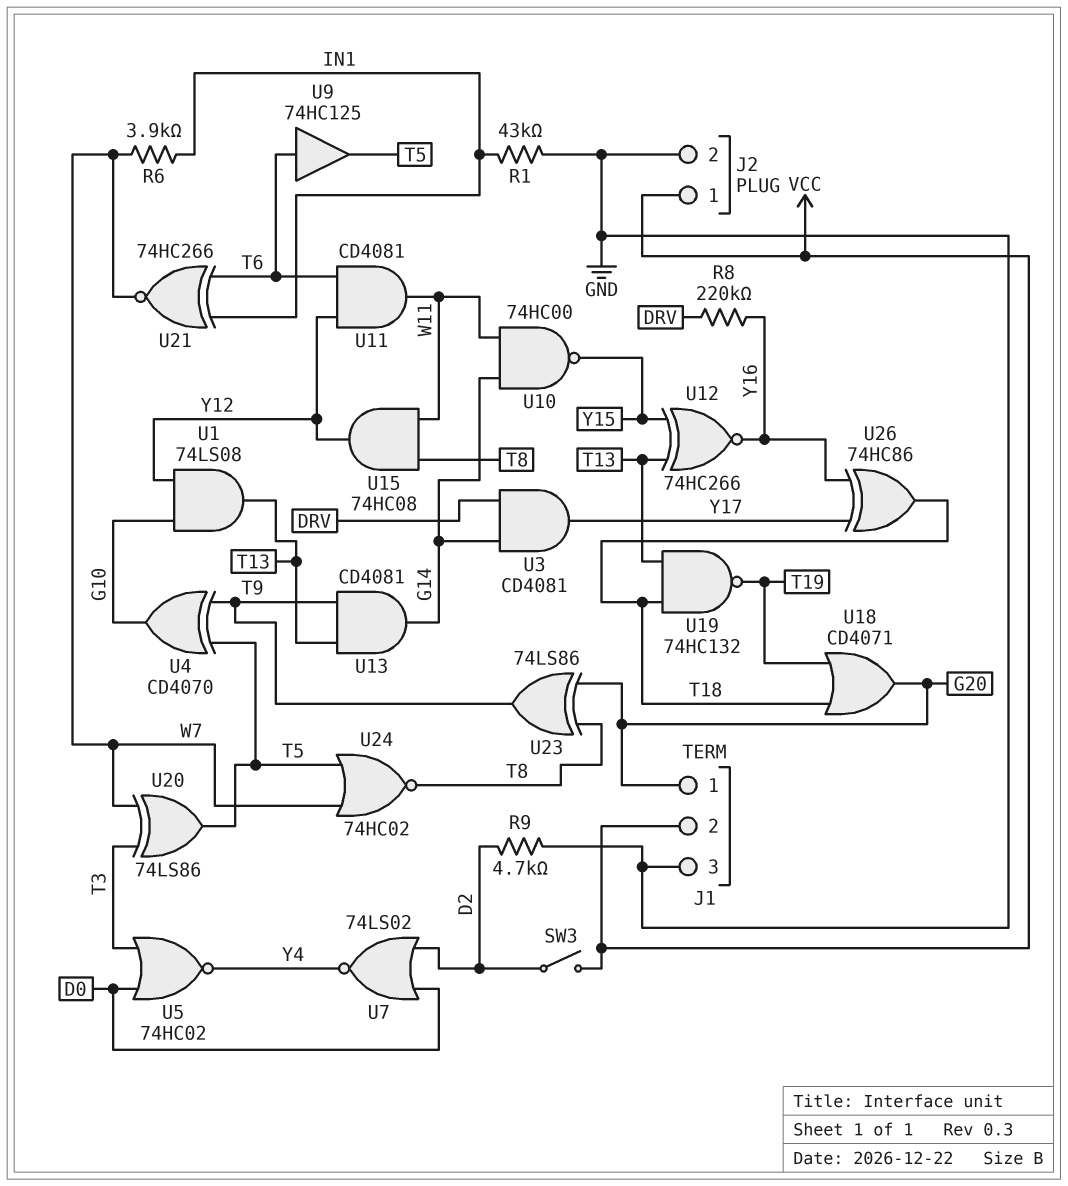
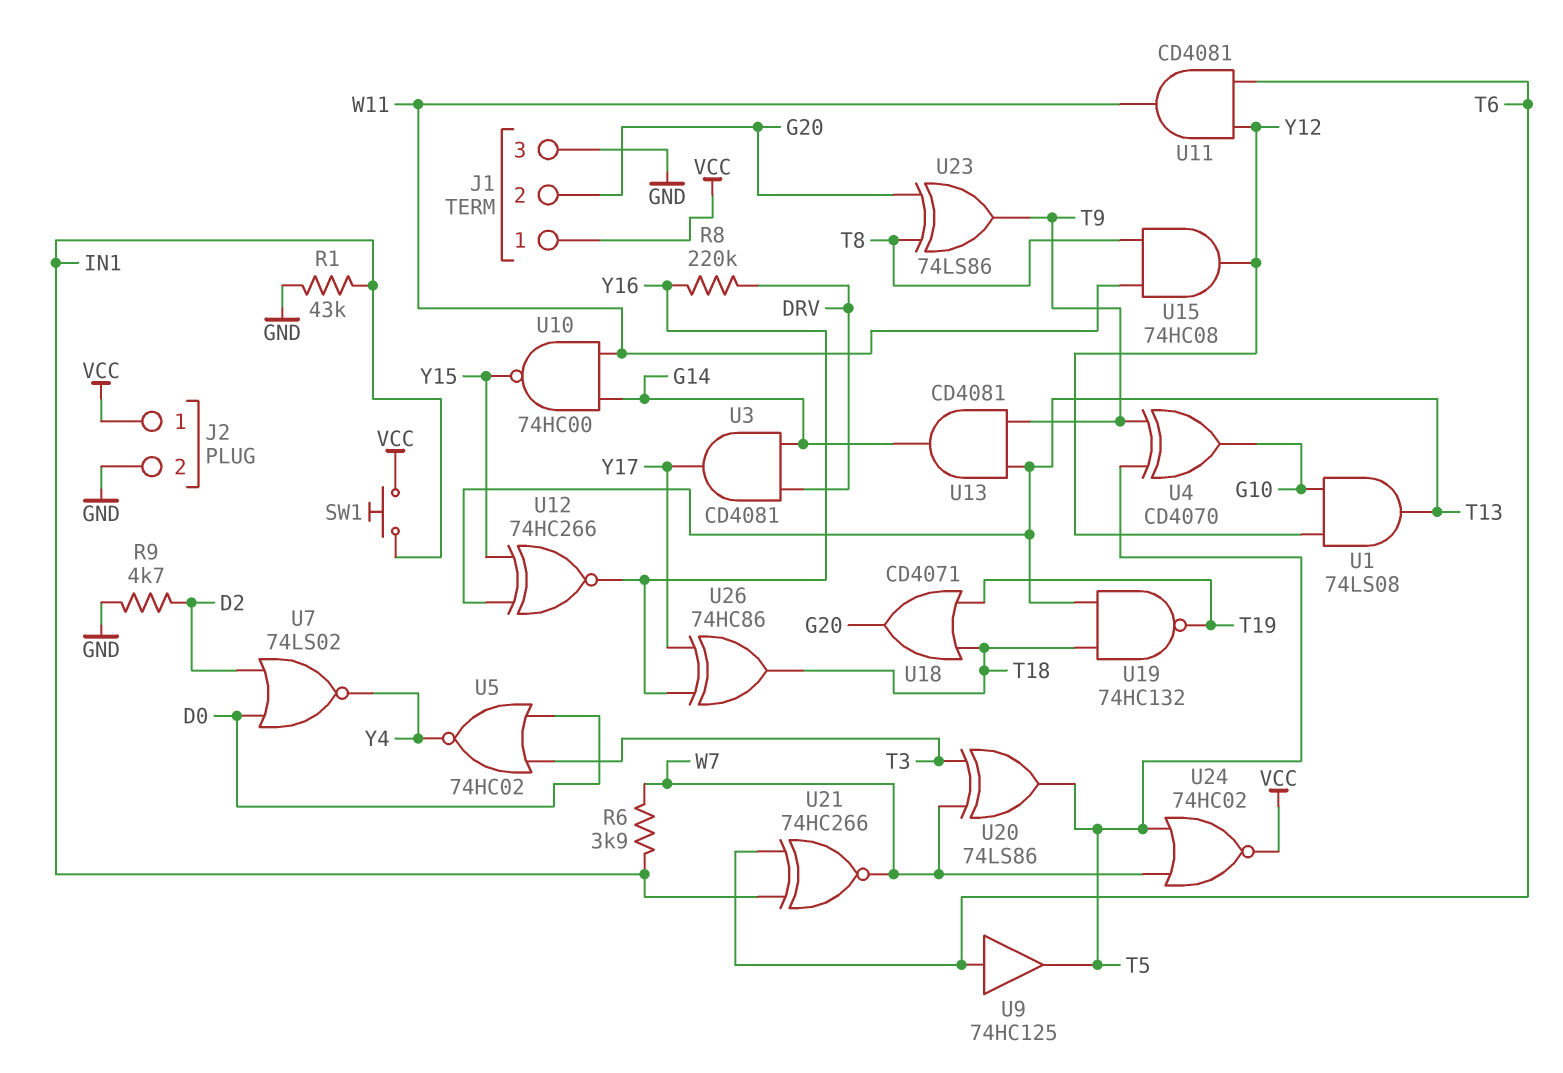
J1 pin 1: G20 -> VCC
J1 pin 2: VCC -> G20
SW1: none -> button (IN1, VCC)
SW3: switch (D2, VCC) -> none
U24: NOR 74HC02 (in T5, in W7, out T8) -> NOR 74HC02 (in T5, in W7, out VCC)

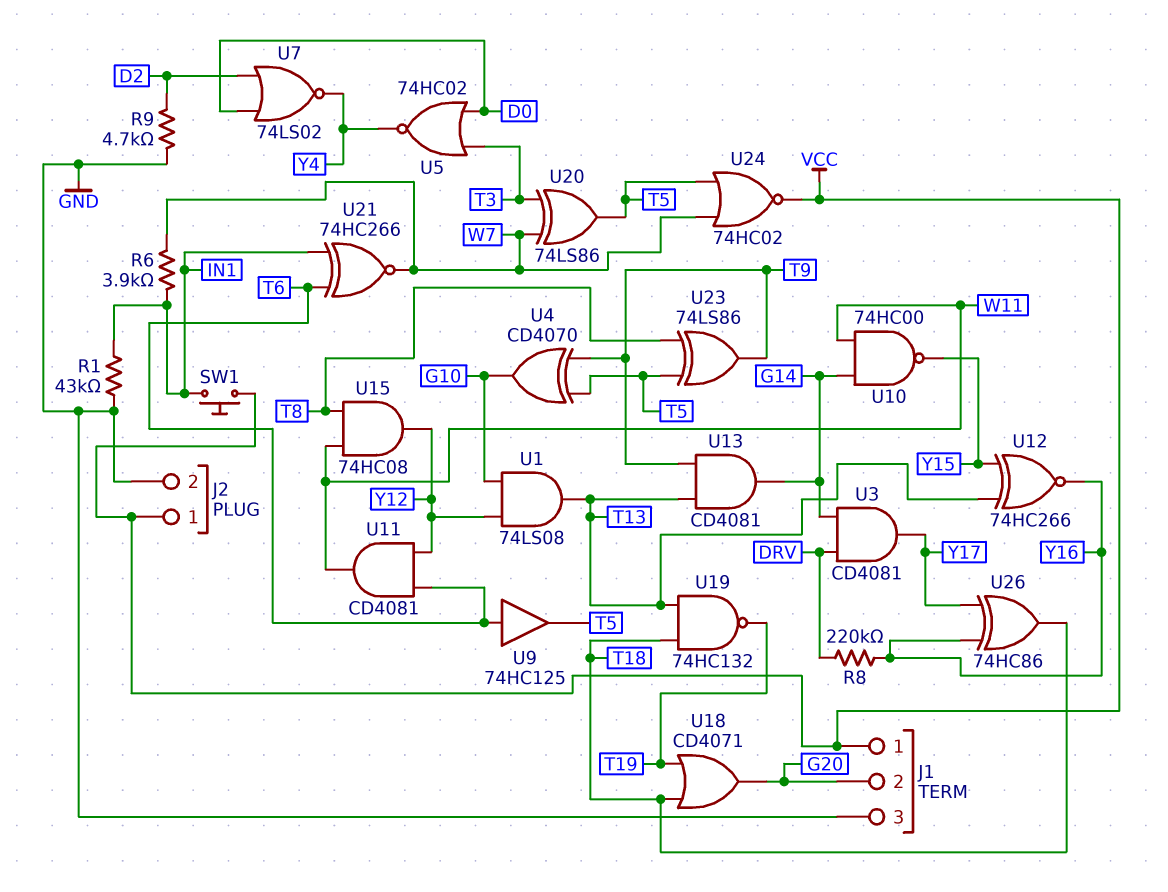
U23: XOR 74LS86 (in G20, in T8, out T9) -> XOR 74LS86 (in T5, in T8, out T9)

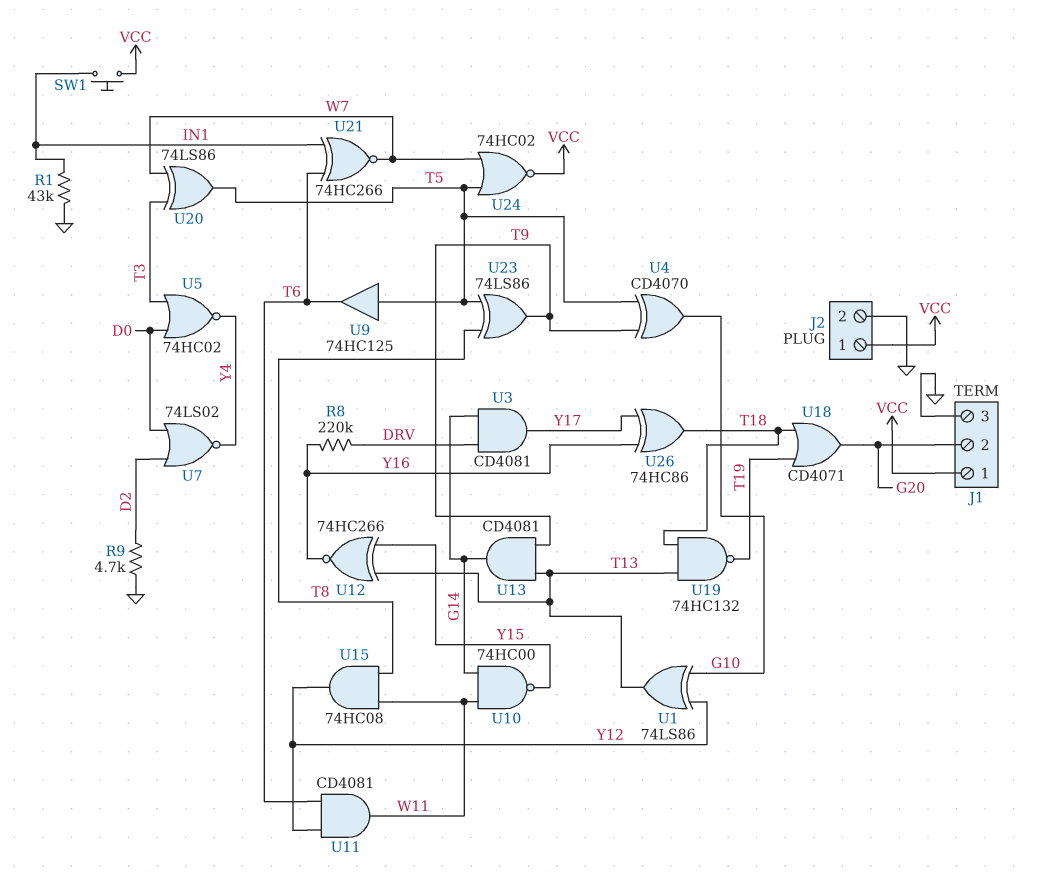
R6: 3.9k (IN1, W7) -> none
U1: AND 74LS08 (in G10, in Y12, out T13) -> XOR 74LS86 (in G10, in Y12, out T13)
U9: buffer 74HC125 (in T6, out T5) -> buffer 74HC125 (in T5, out T6)

